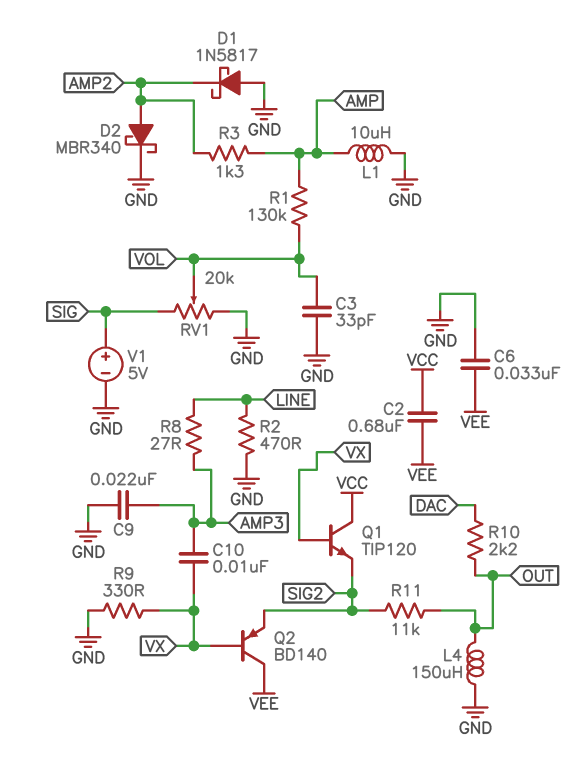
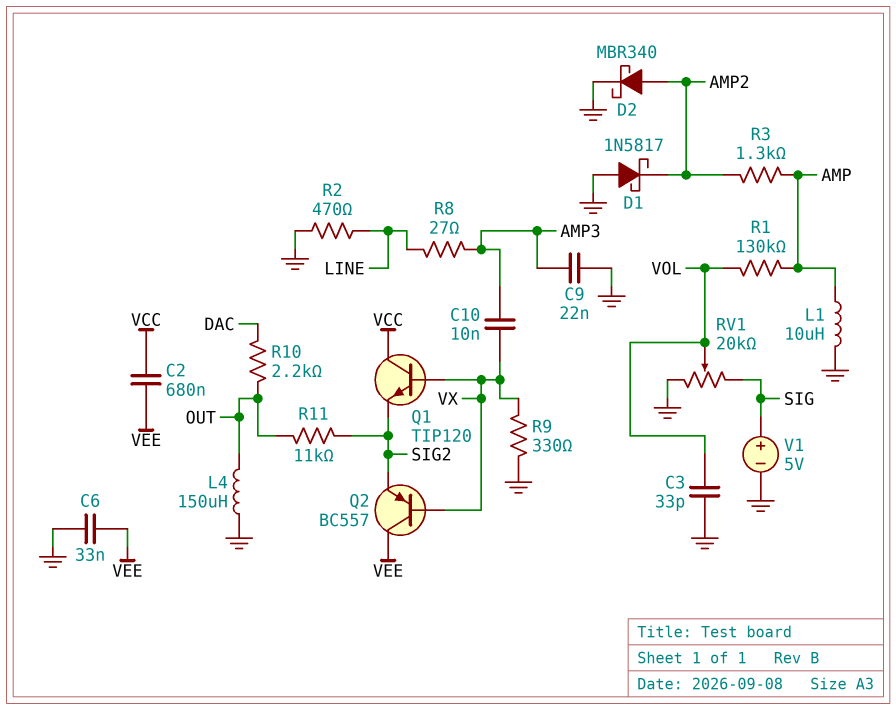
Q2: PNP BD140 (B VX, C VEE, E SIG2) -> PNP BC557 (B VX, C VEE, E SIG2)

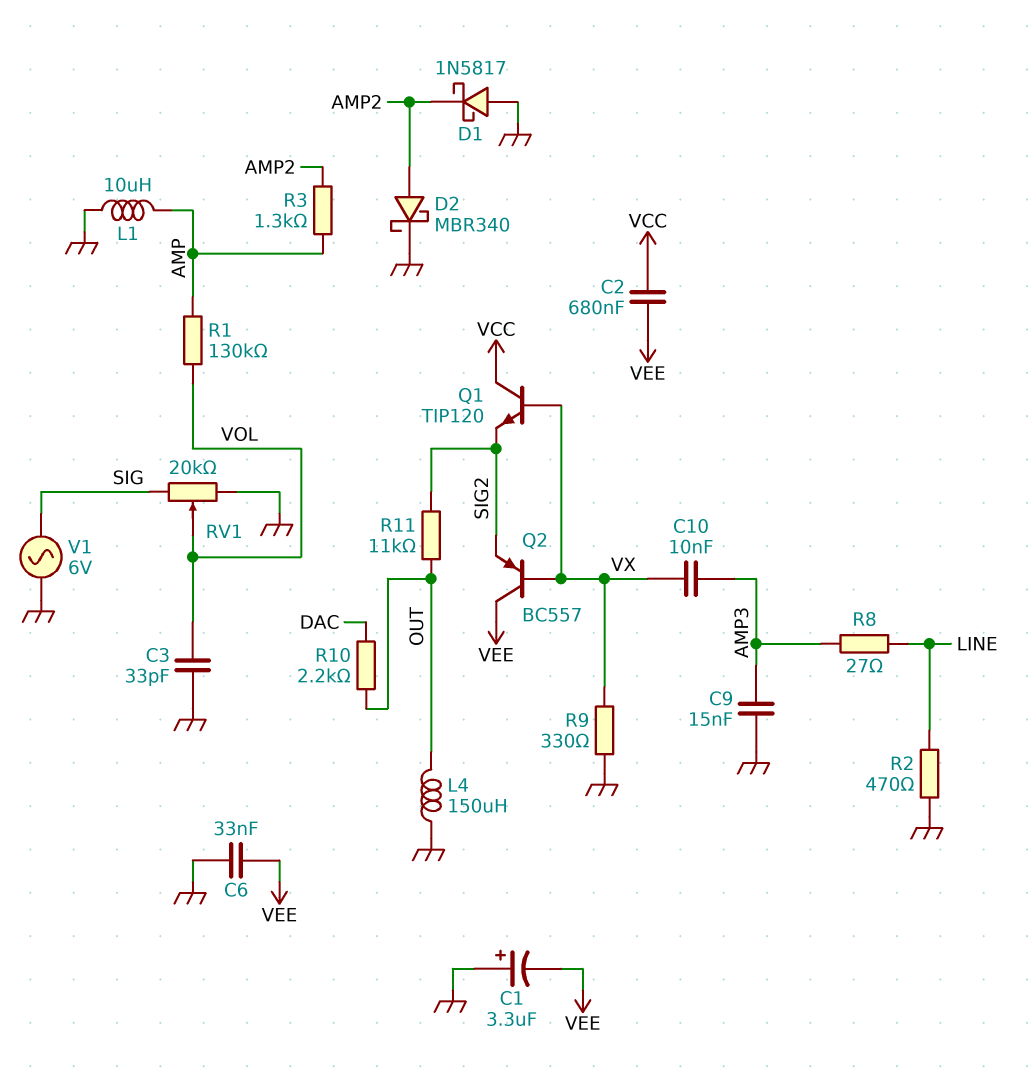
C1: none -> 3.3uF (plus GND, minus VEE)
C9: 22nF (AMP3, GND) -> 15nF (AMP3, GND)
V1: 5V (plus SIG, minus GND) -> AC 6V (GND, SIG)

